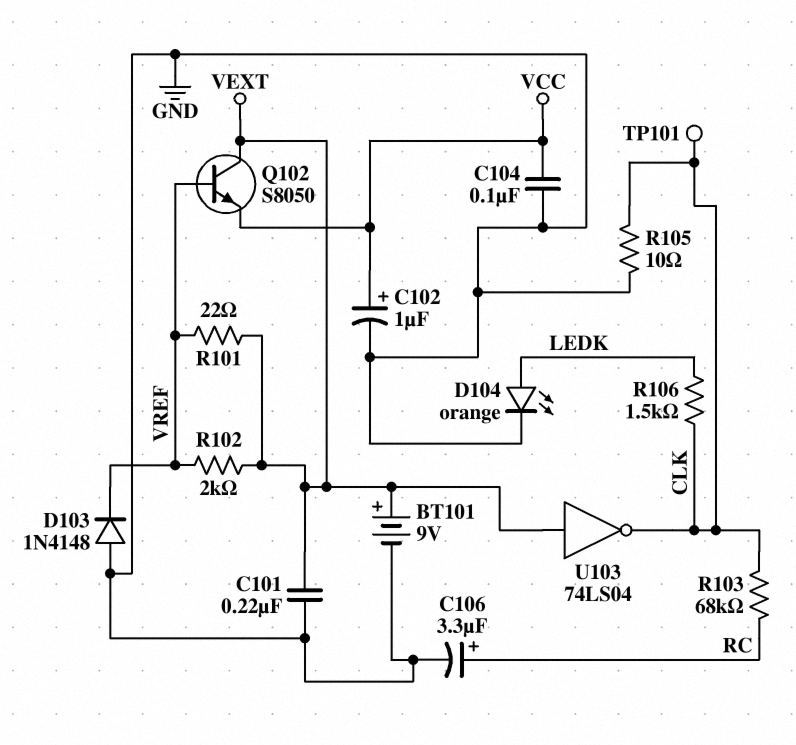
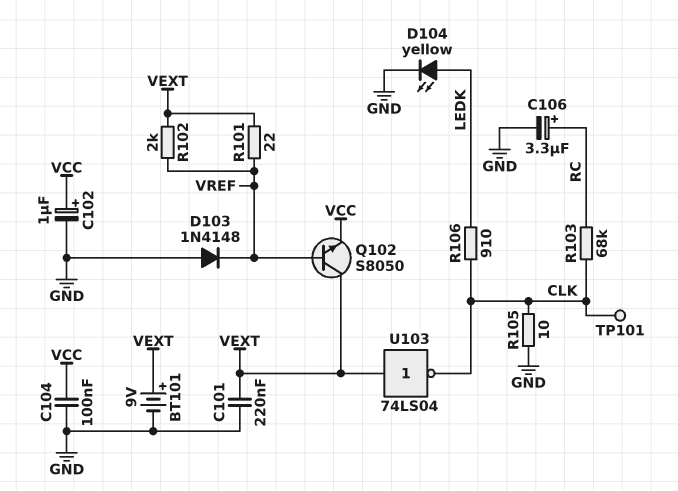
D104: LED orange (A LEDK, K GND) -> LED yellow (A LEDK, K GND)
R106: 1.5k (CLK, LEDK) -> 910 (CLK, LEDK)

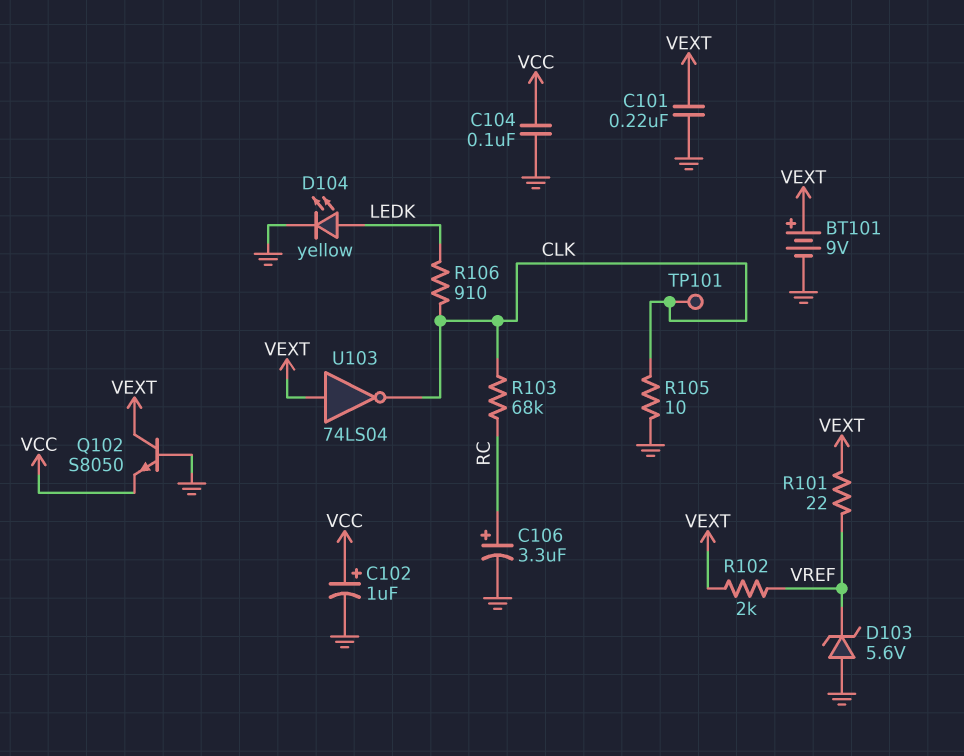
D103: diode 1N4148 (A GND, K VREF) -> zener 5.6V (A GND, K VREF)
Q102: NPN S8050 (B VREF, C VEXT, E VCC) -> NPN S8050 (B GND, C VEXT, E VCC)

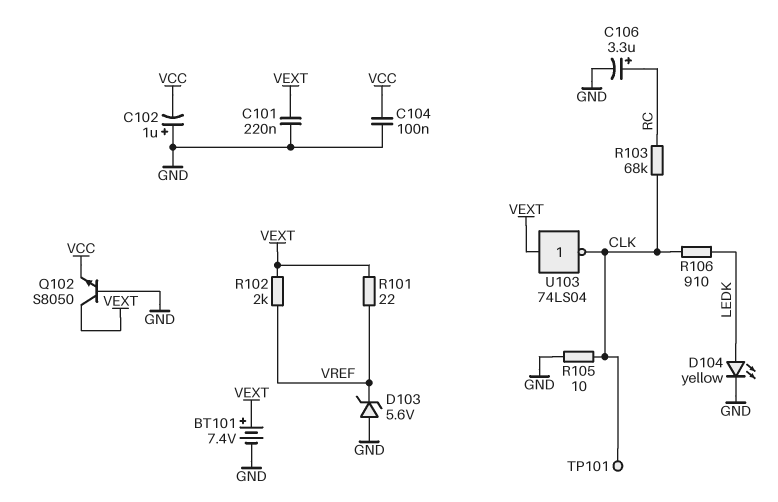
BT101: 9V (plus VEXT, minus GND) -> 7.4V (plus VEXT, minus GND)
C102: 1uF (plus VCC, minus GND) -> 1uF (plus GND, minus VCC)

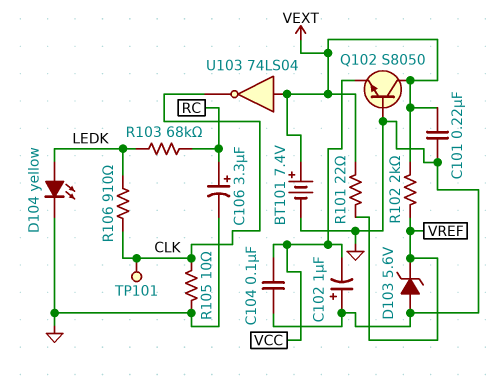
R103: 68k (CLK, RC) -> 68k (LEDK, RC)

